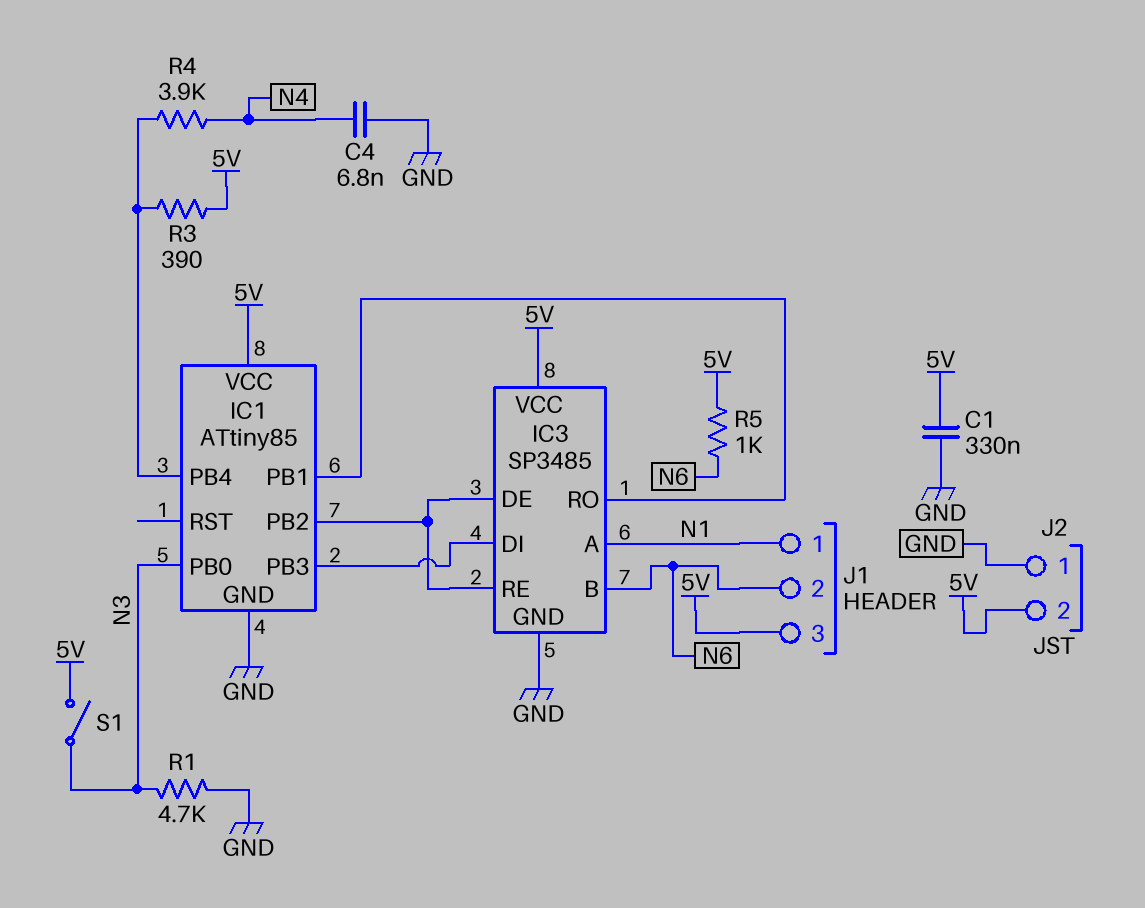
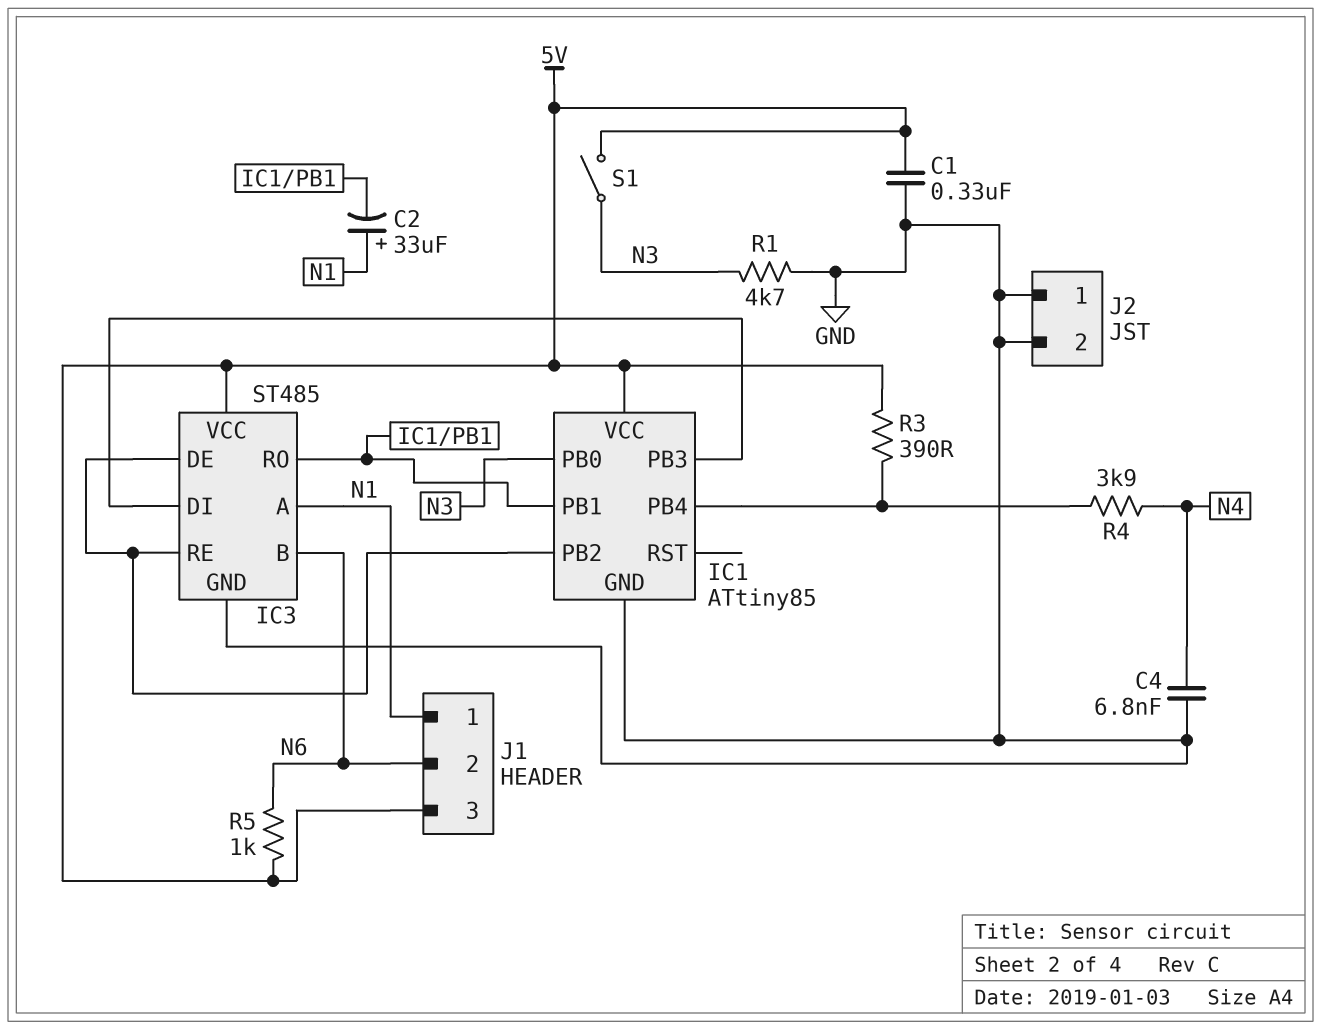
C2: none -> 33uF (plus N1, minus IC1/PB1)
IC3: SP3485 -> ST485
J2 pin 2: 5V -> GND

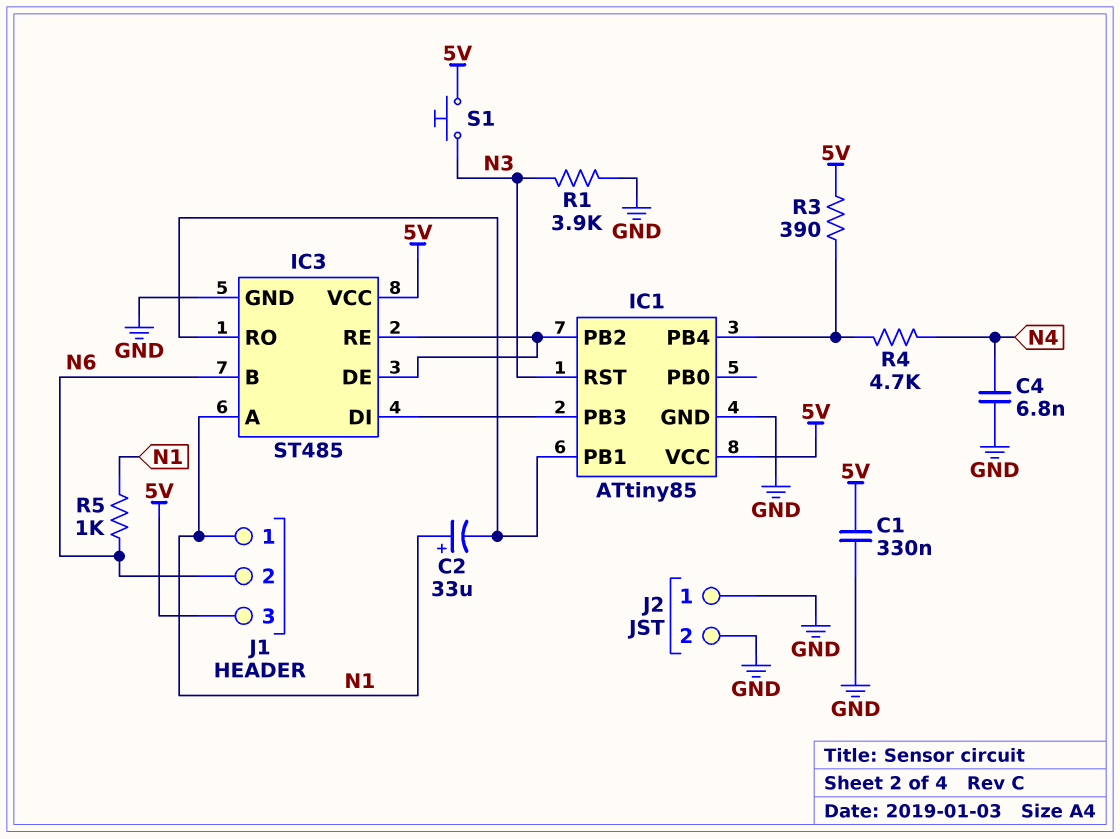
IC1 pin PB0: N3 -> none
IC1 pin RST: none -> N3
R1: 4.7k (GND, N3) -> 3.9k (GND, N3)
R4: 3.9k (IC1/PB4, N4) -> 4.7k (IC1/PB4, N4)
R5: 1k (5V, N6) -> 1k (N1, N6)
S1: switch (5V, N3) -> button (5V, N3)

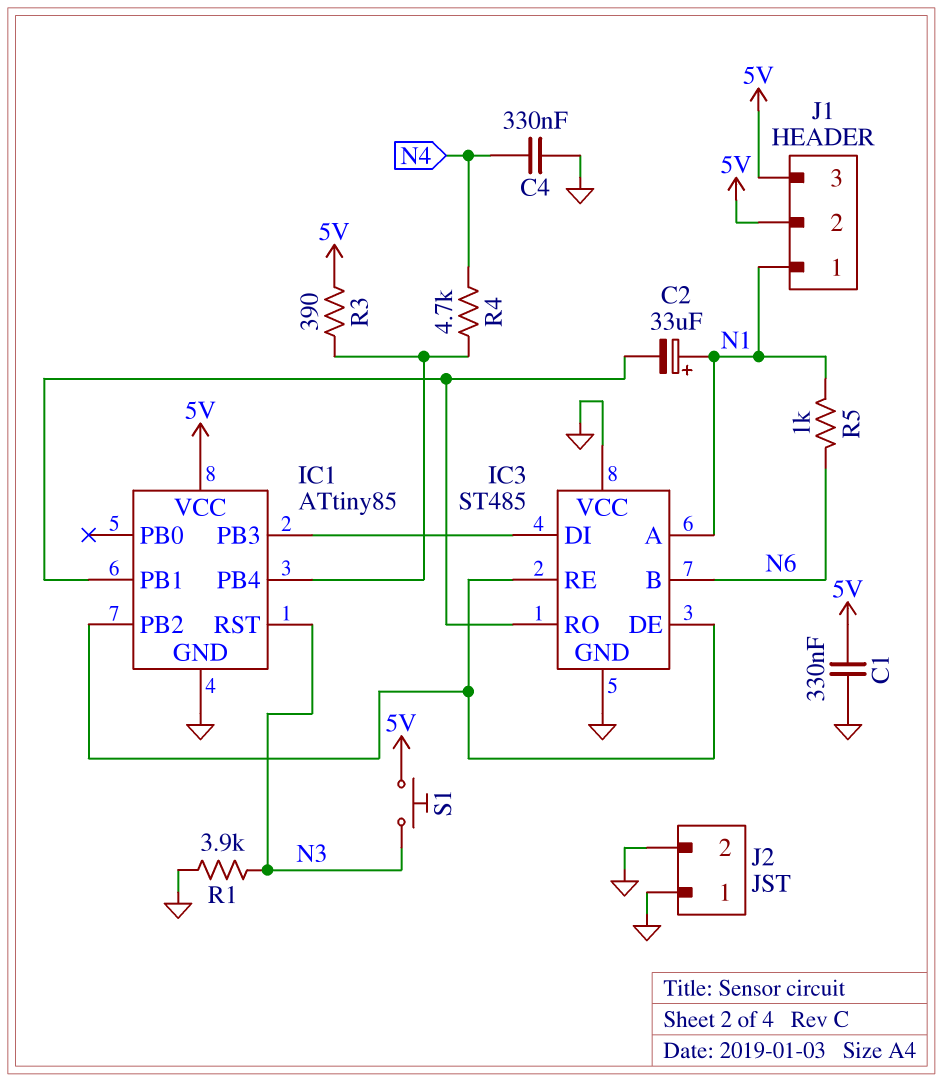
C4: 6.8nF (GND, N4) -> 330nF (GND, N4)
IC3 pin VCC: 5V -> GND
J1 pin 2: N6 -> 5V

